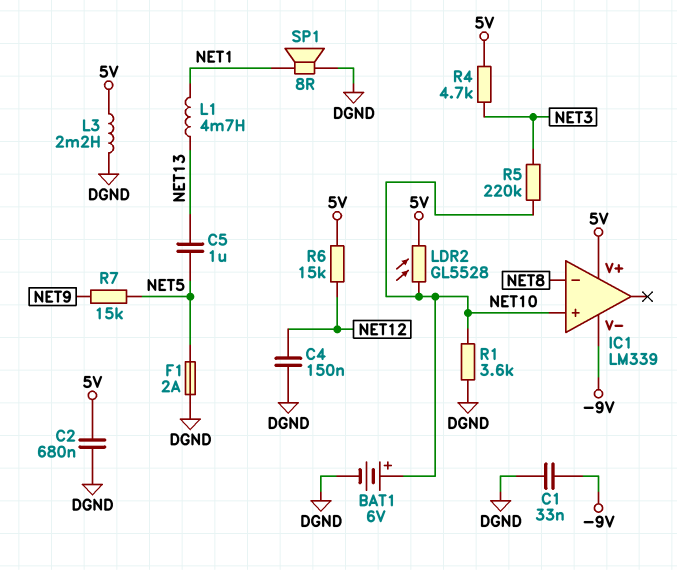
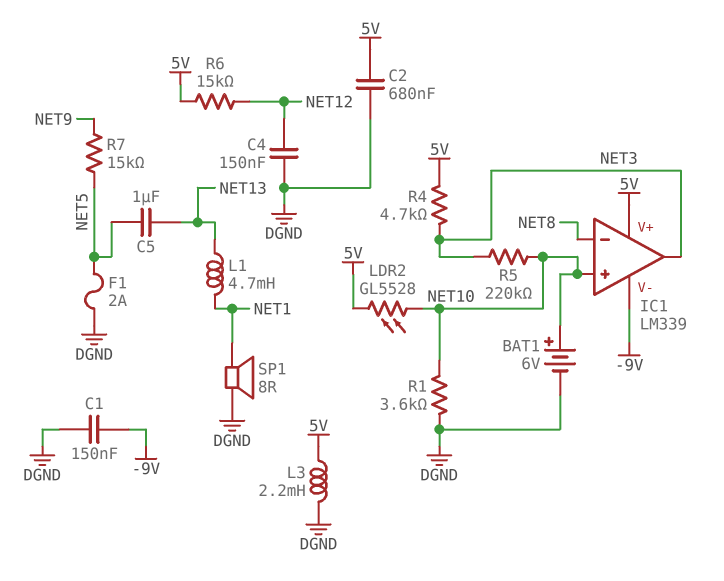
C1: 33nF (-9V, DGND) -> 150nF (-9V, DGND)
IC1 pin out: none -> NET3

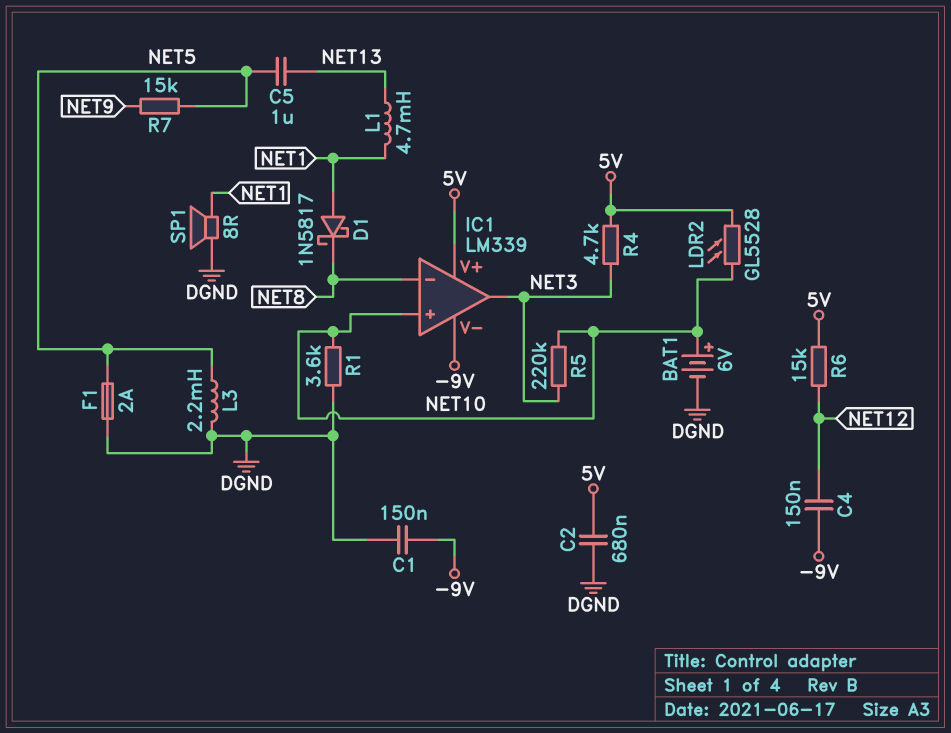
C4: 150nF (DGND, NET12) -> 150nF (-9V, NET12)
D1: none -> schottky 1N5817 (A NET1, K NET8)
L3: 2.2mH (5V, DGND) -> 2.2mH (DGND, NET5)

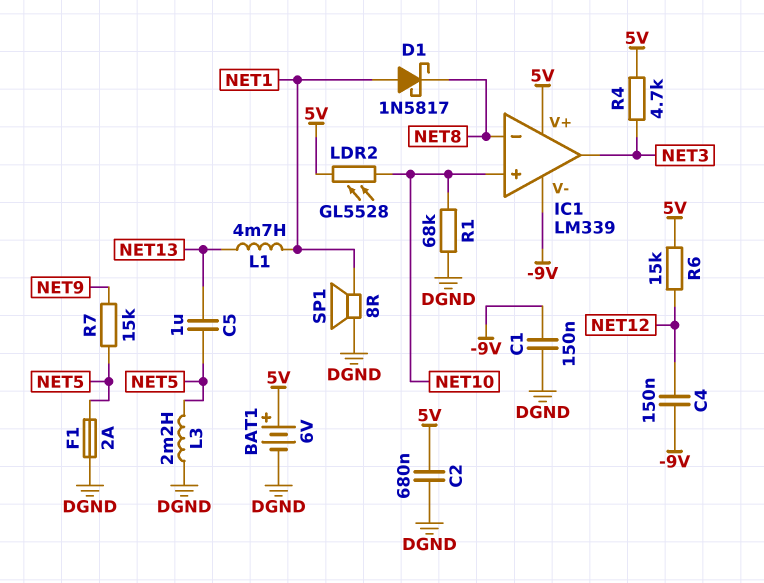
BAT1: 6V (plus NET10, minus DGND) -> 6V (plus 5V, minus DGND)
R1: 3.6k (DGND, NET10) -> 68k (DGND, NET10)
R5: 220k (NET3, NET10) -> none

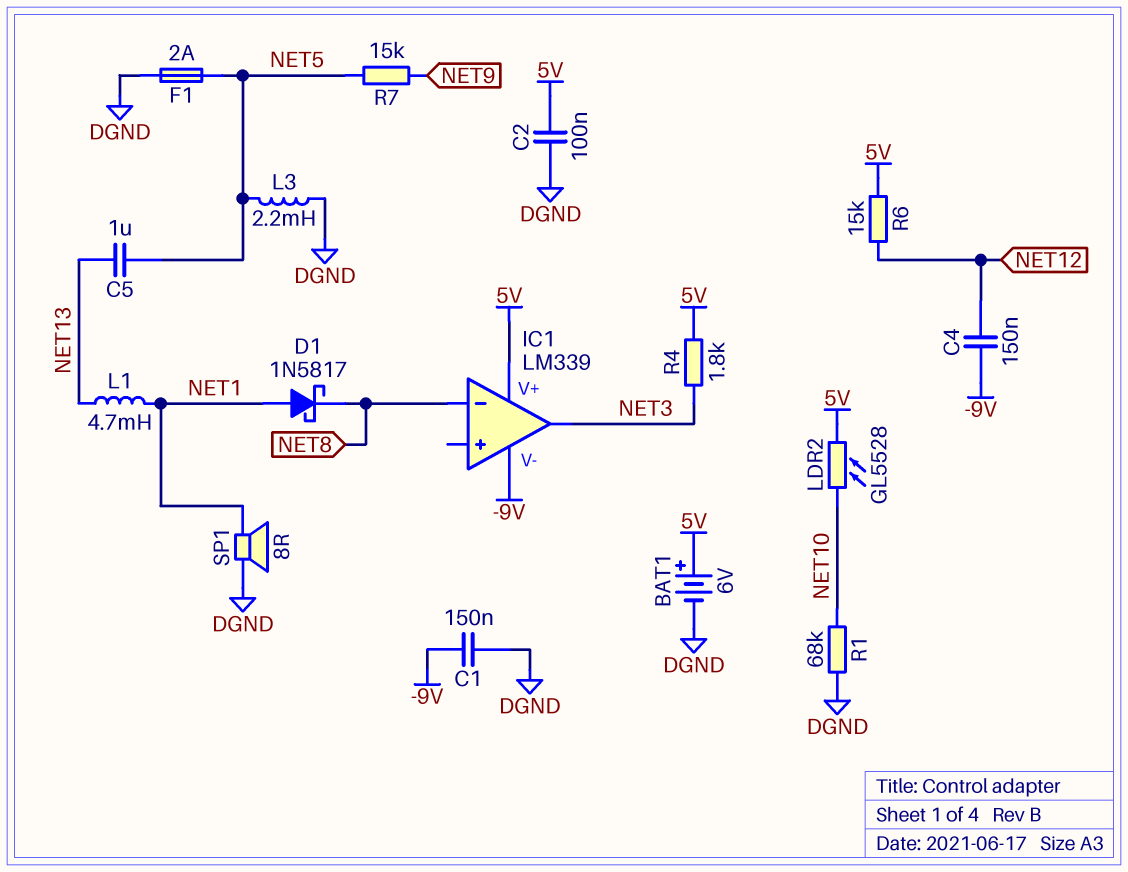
C2: 680nF (5V, DGND) -> 100nF (5V, DGND)
IC1 pin in+: NET10 -> none
R4: 4.7k (5V, NET3) -> 1.8k (5V, NET3)

